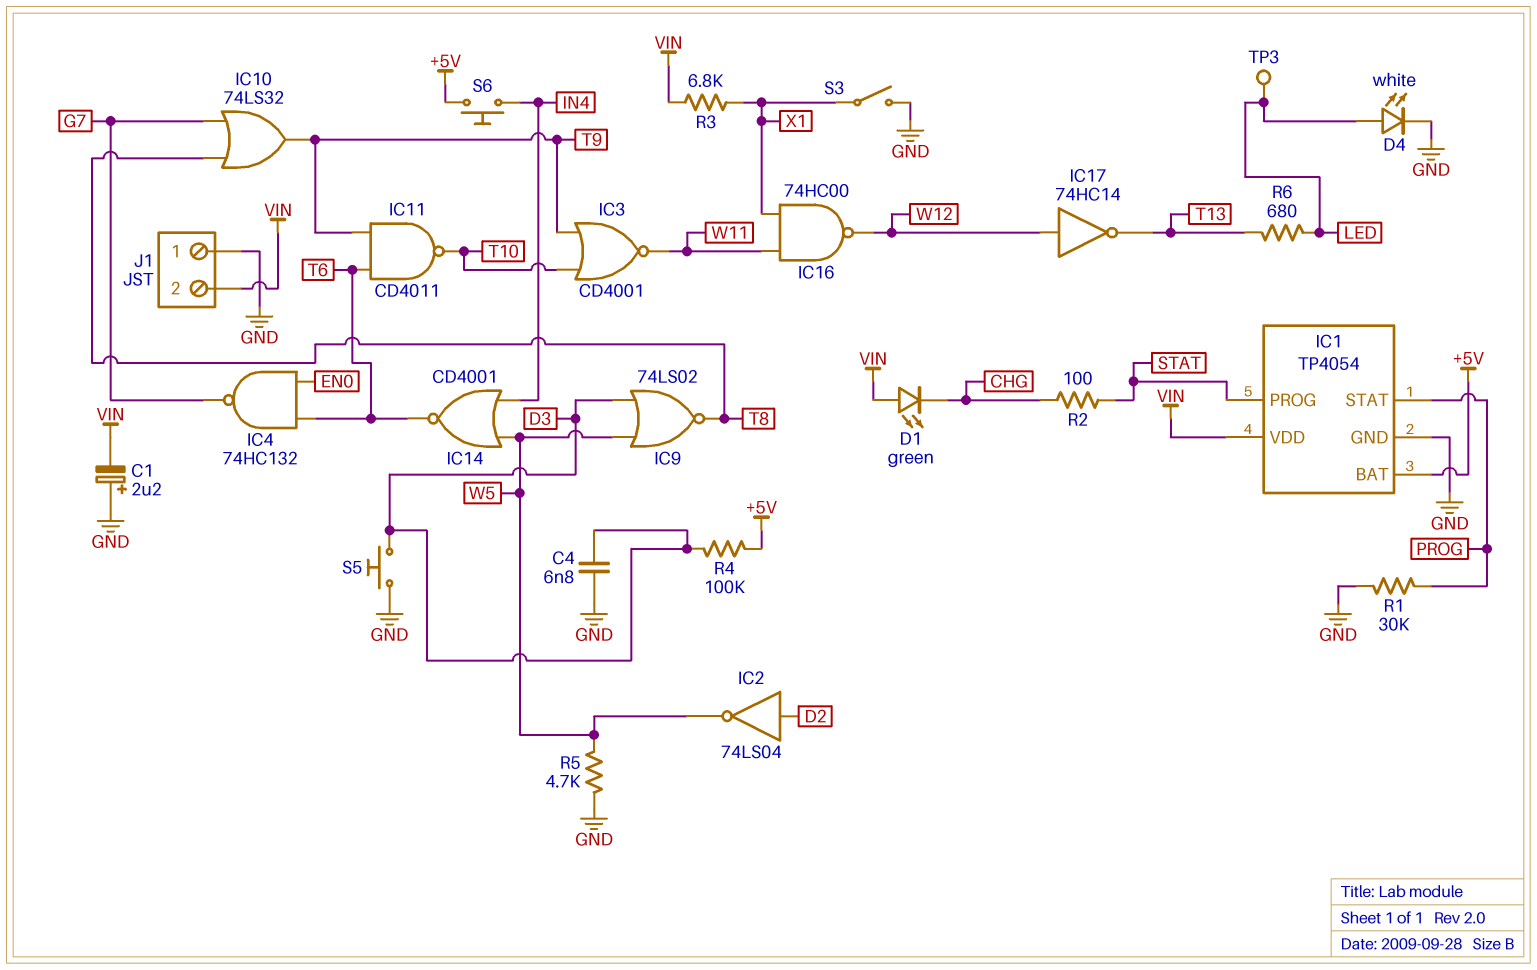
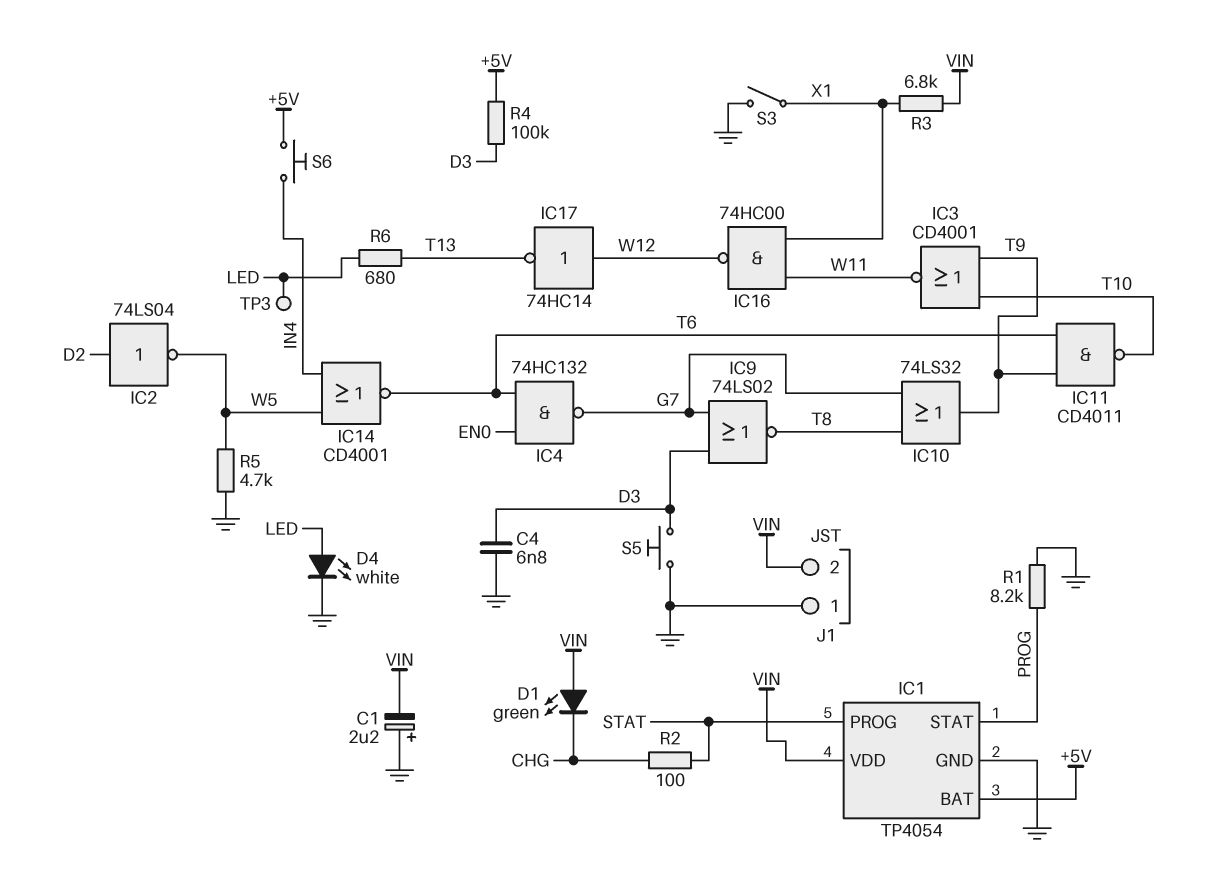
IC9: NOR 74LS02 (in D3, in W5, out T8) -> NOR 74LS02 (in D3, in G7, out T8)
R1: 30k (GND, PROG) -> 8.2k (GND, PROG)

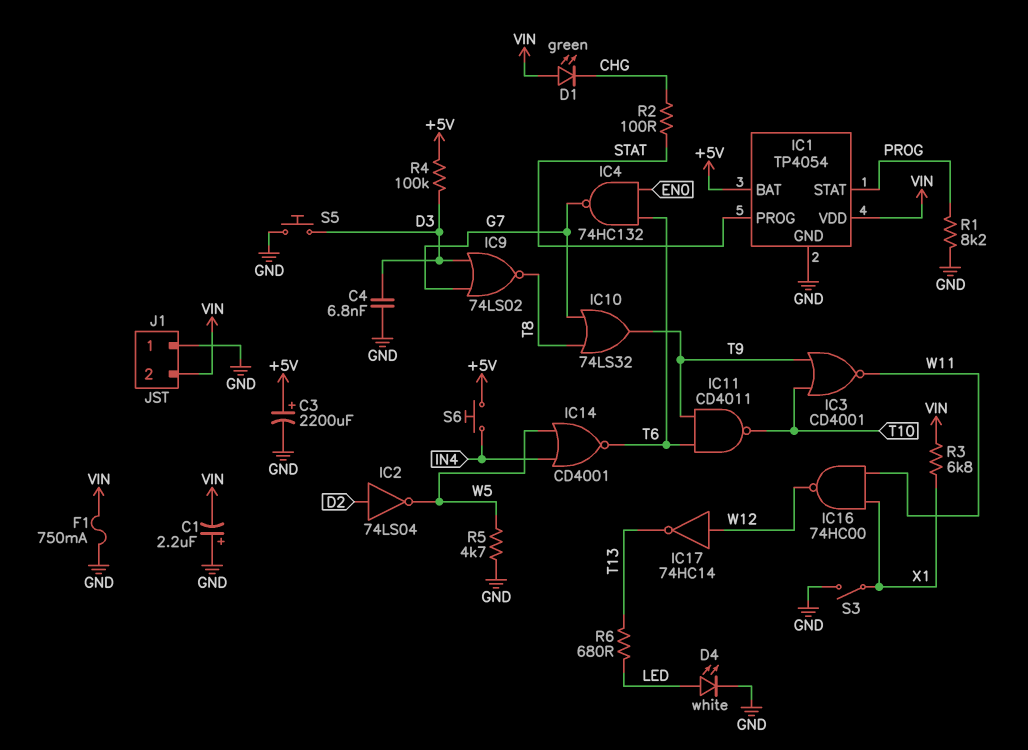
C3: none -> 2200uF (plus +5V, minus GND)
F1: none -> 750mA (GND, VIN)
TP3: test point (LED) -> none

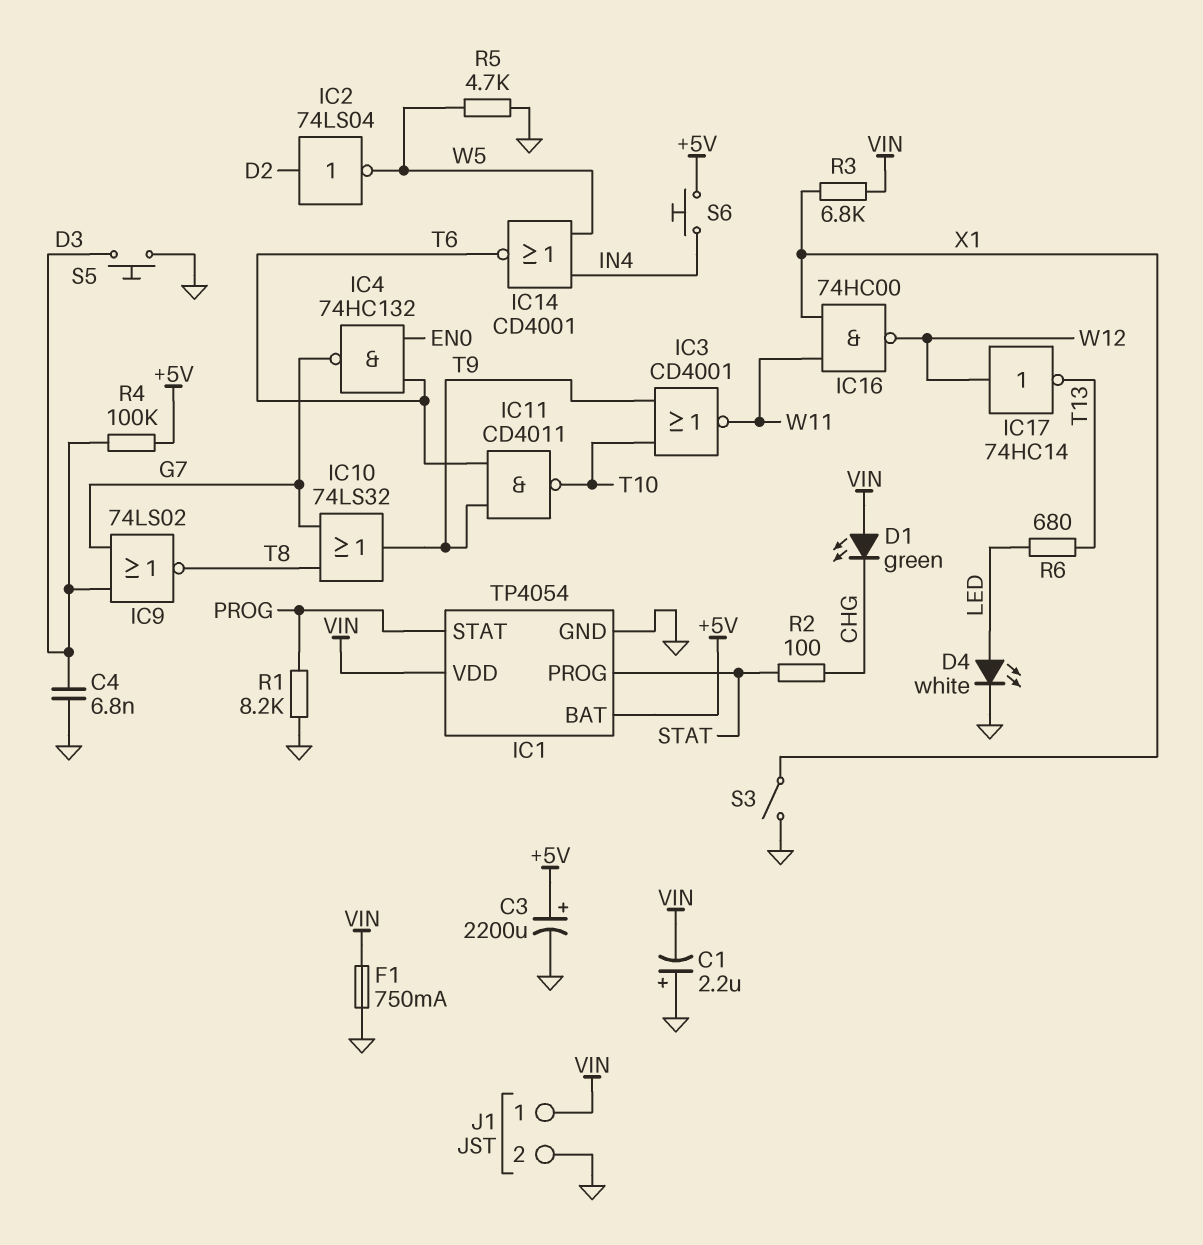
J1 pin 1: GND -> VIN
J1 pin 2: VIN -> GND

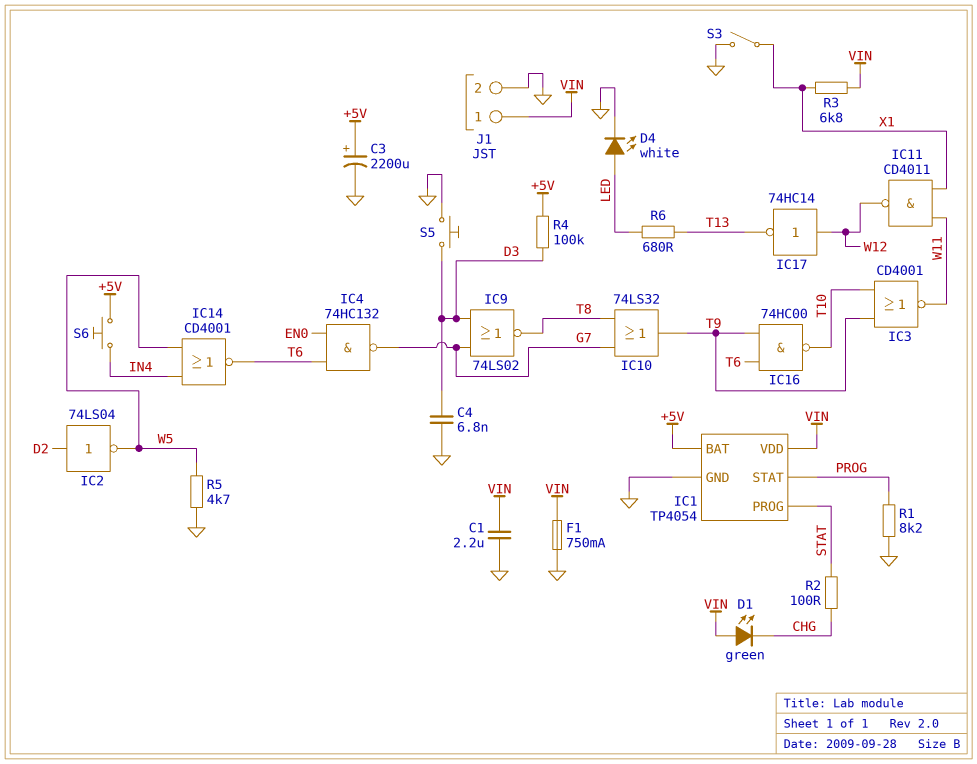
C1: 2.2uF (plus GND, minus VIN) -> 2.2uF (GND, VIN)
IC11: NAND CD4011 (in T6, in T9, out T10) -> NAND CD4011 (in W11, in X1, out W12)
IC16: NAND 74HC00 (in W11, in X1, out W12) -> NAND 74HC00 (in T6, in T9, out T10)

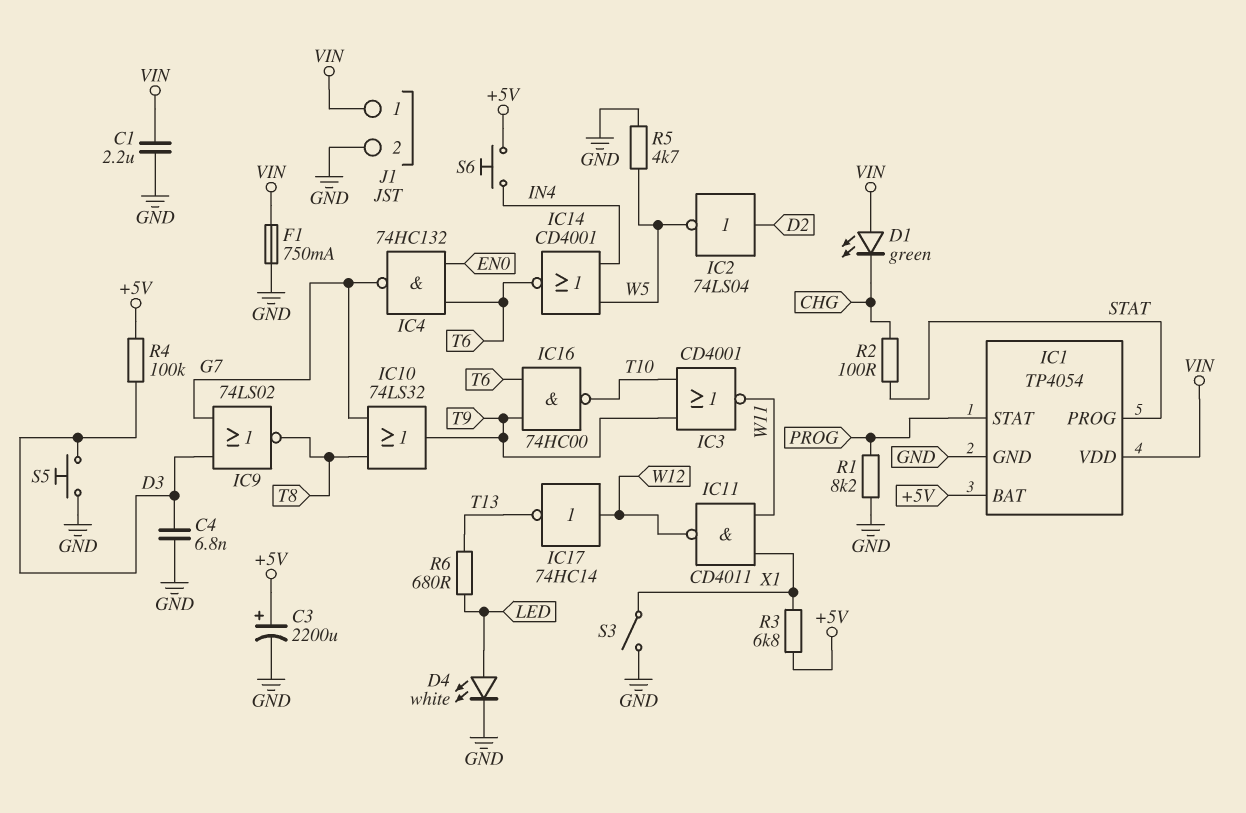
R3: 6.8k (VIN, X1) -> 6.8k (+5V, X1)

